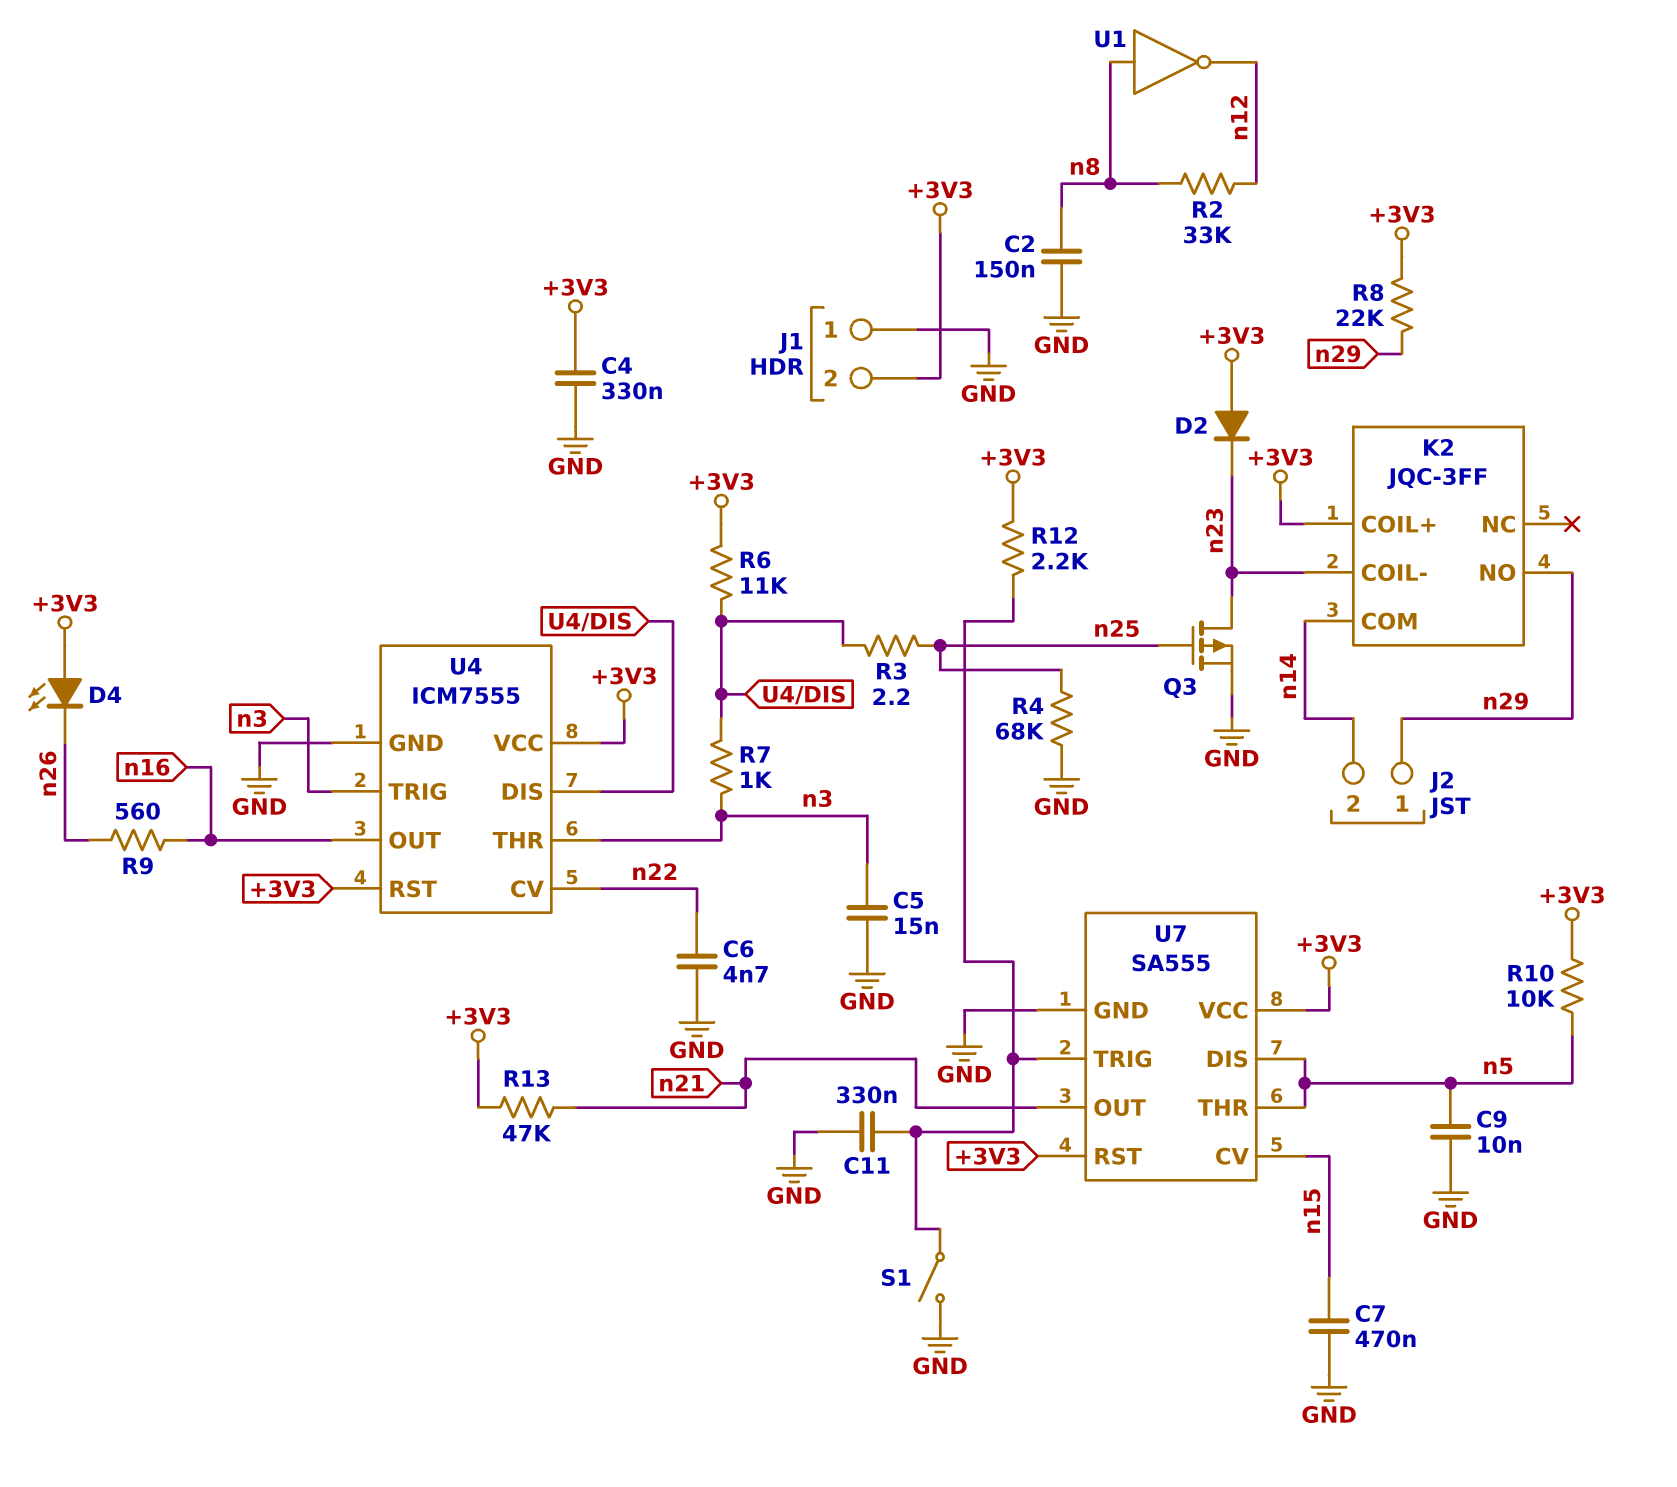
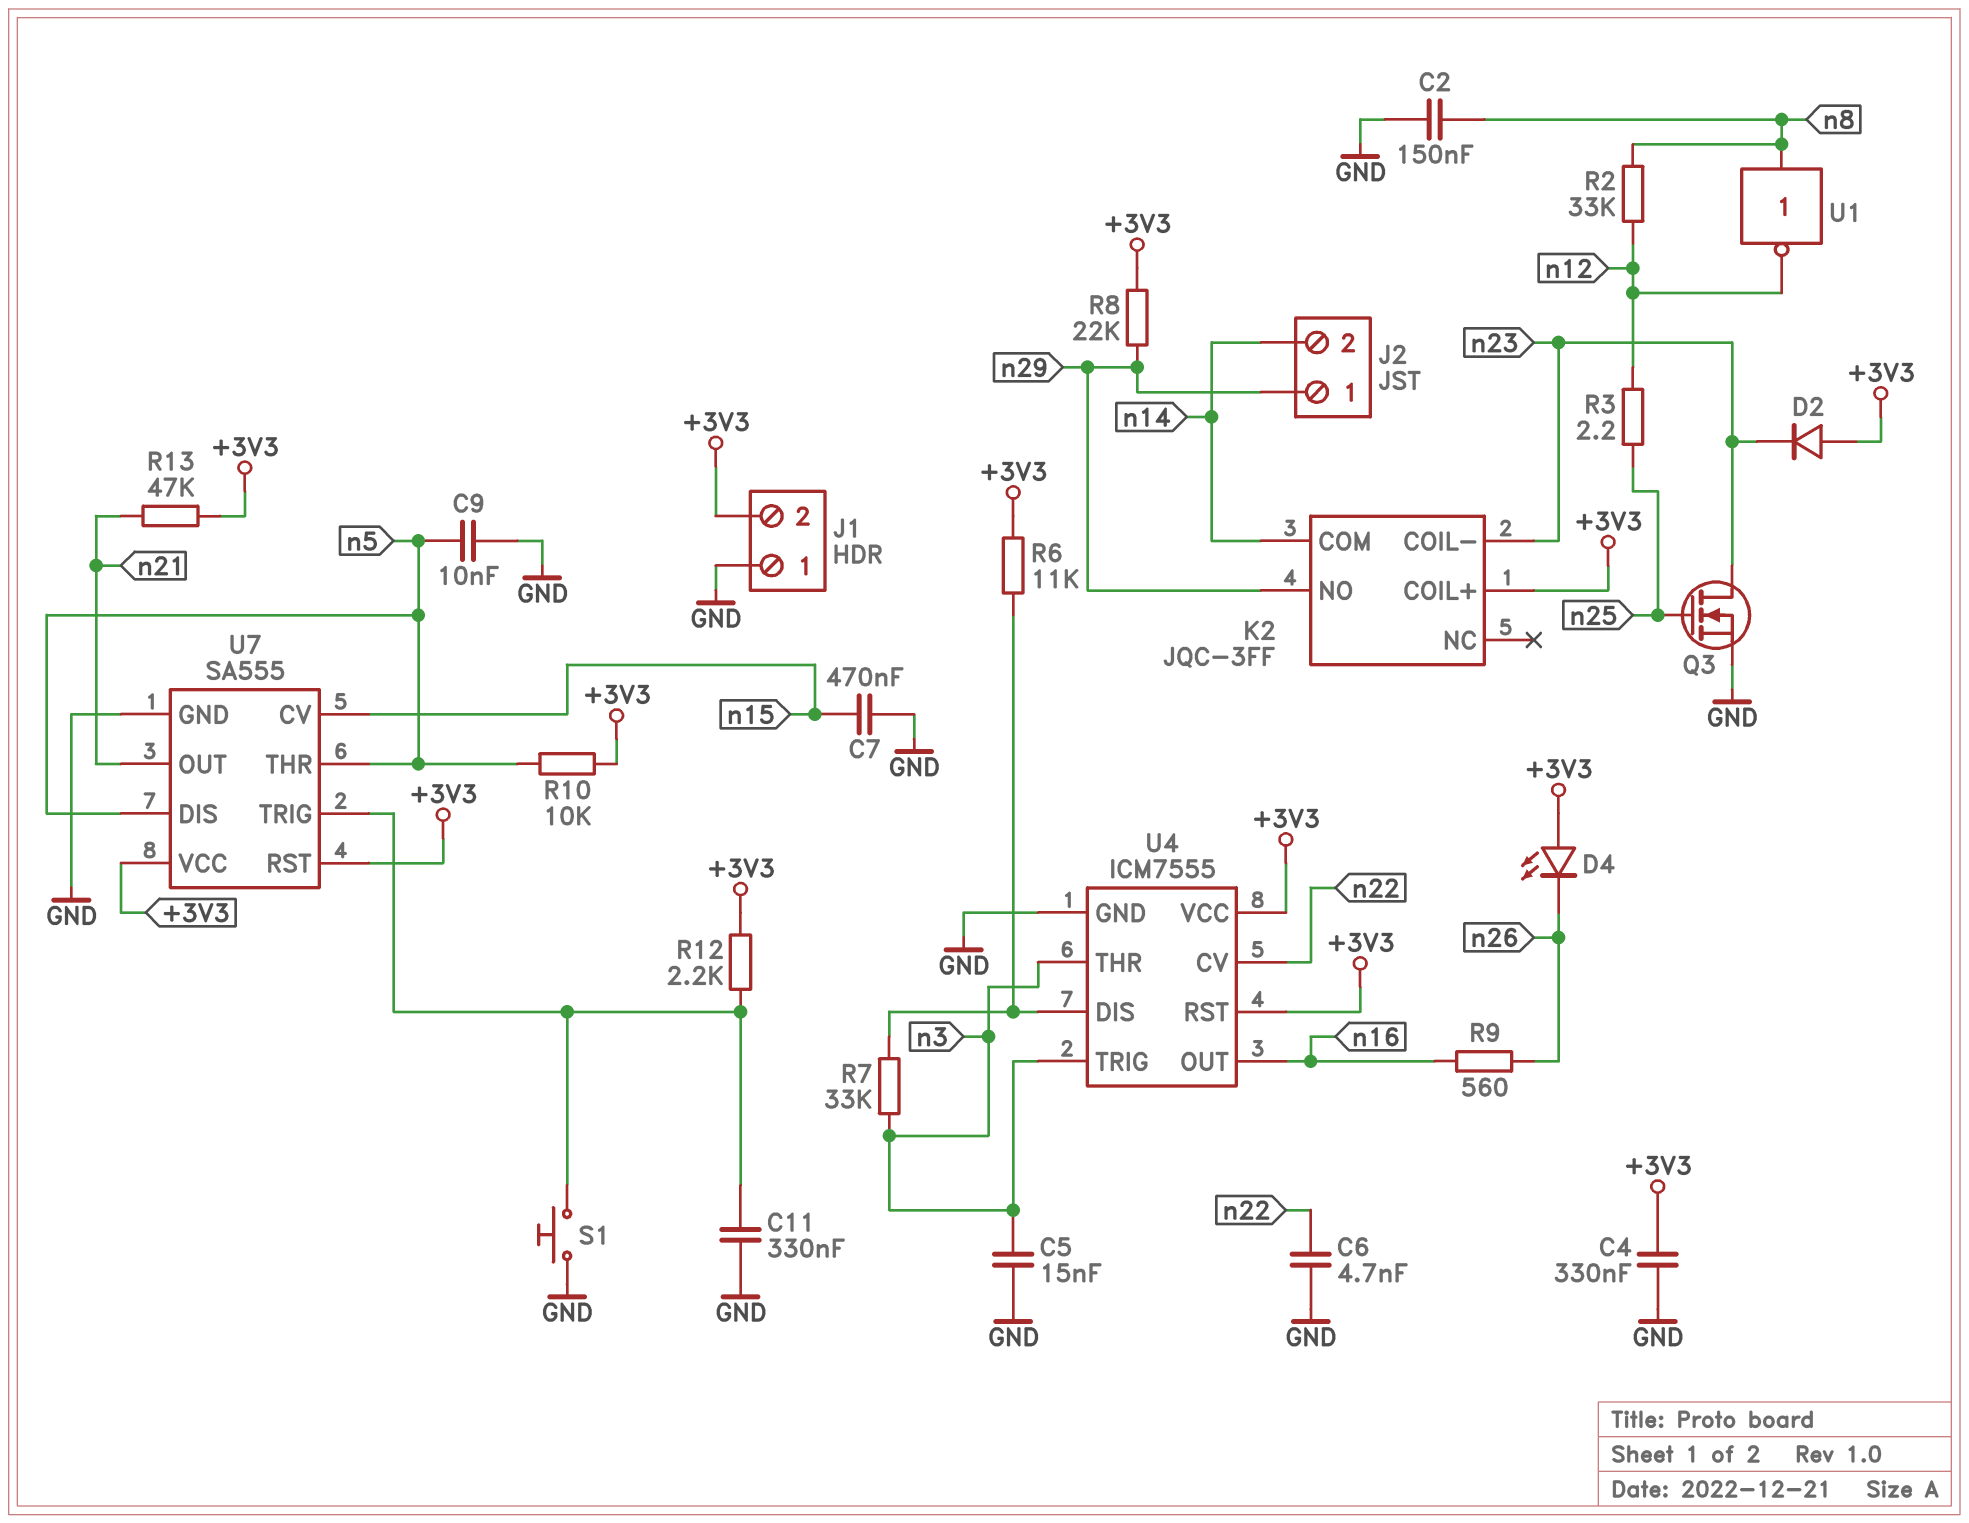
Q3: PMOS (G n25, D n23, S GND) -> NMOS (G n25, D n23, S GND)
R3: 2.2 (U4/DIS, n25) -> 2.2 (n12, n25)
R4: 68k (GND, n25) -> none
R7: 1k (U4/DIS, n3) -> 33k (U4/DIS, n3)
S1: switch (GND, U7/TRIG) -> button (GND, U7/TRIG)

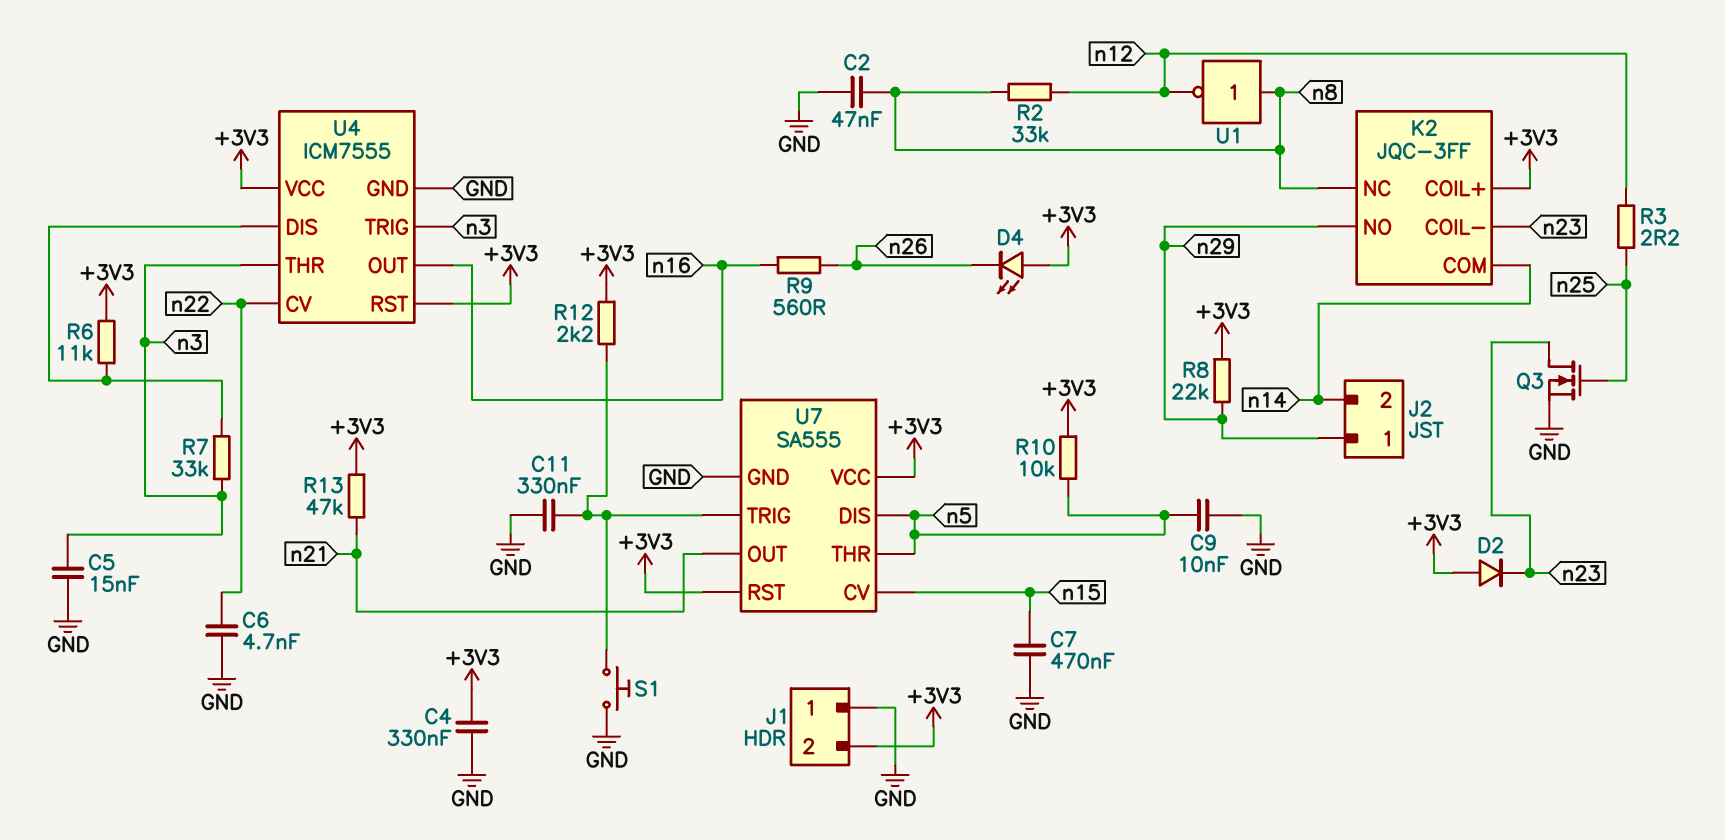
C2: 150nF (GND, n8) -> 47nF (GND, n8)
K2 pin NC: none -> n8

